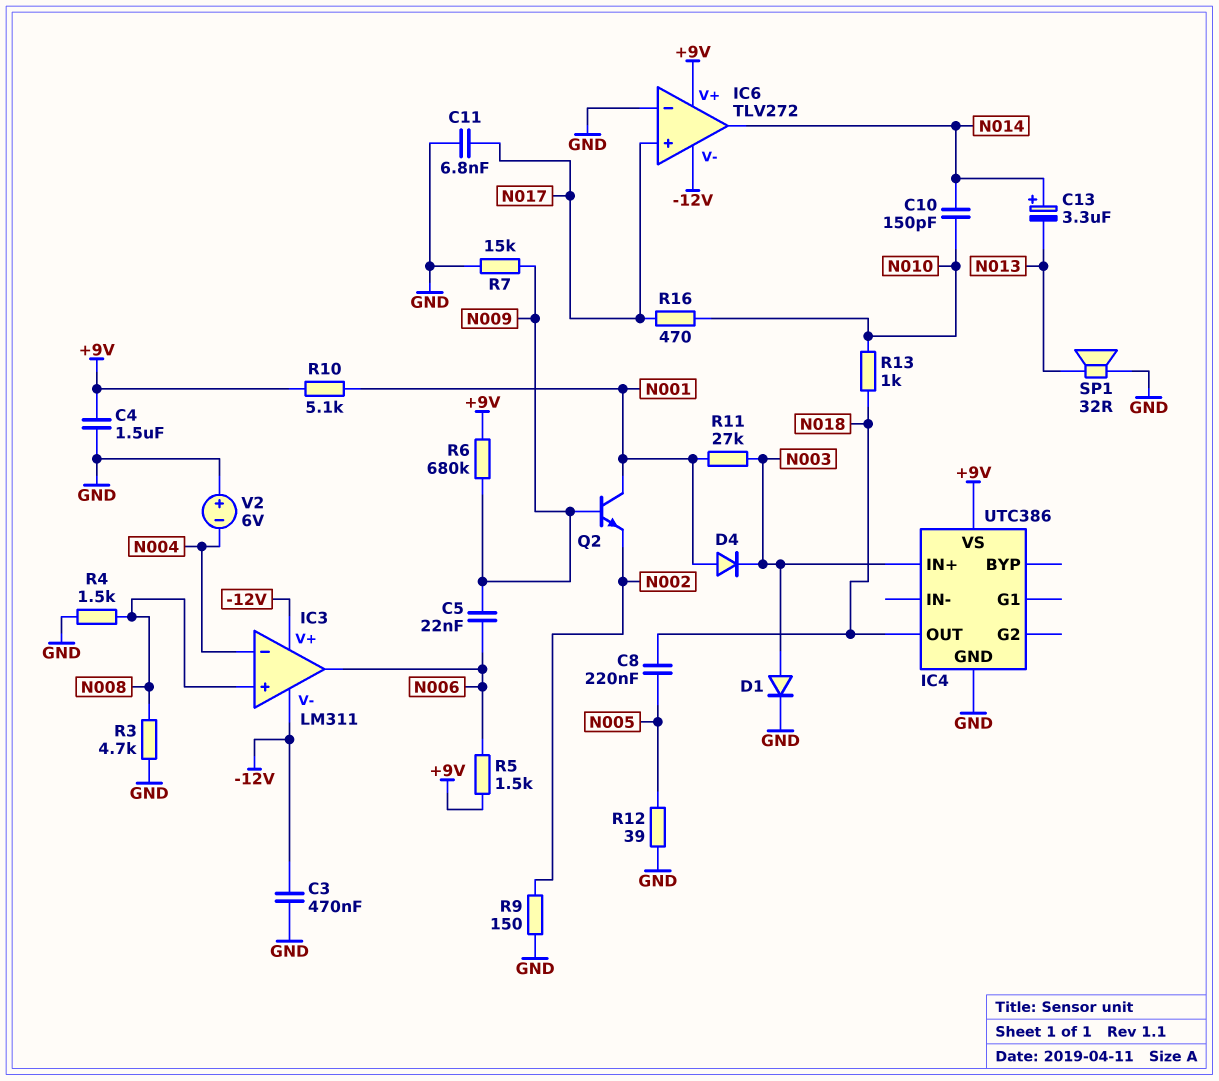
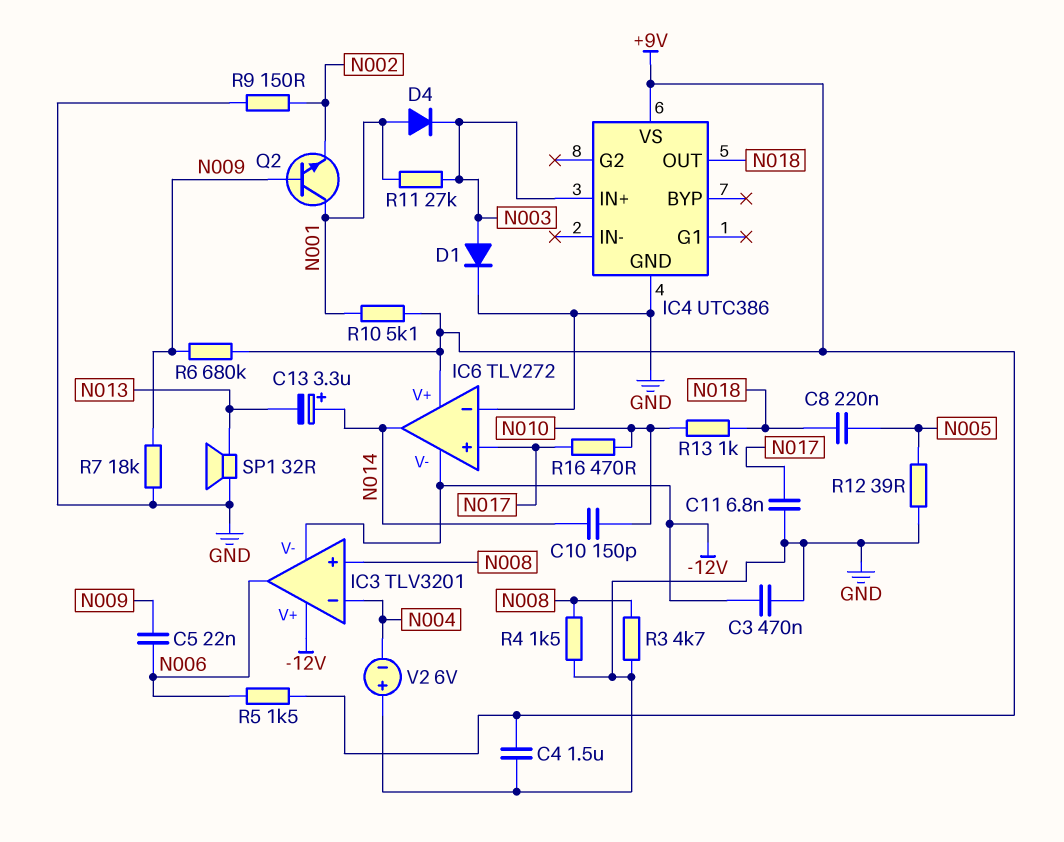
IC3: LM311 -> TLV3201
R7: 15k (GND, N009) -> 18k (GND, N009)

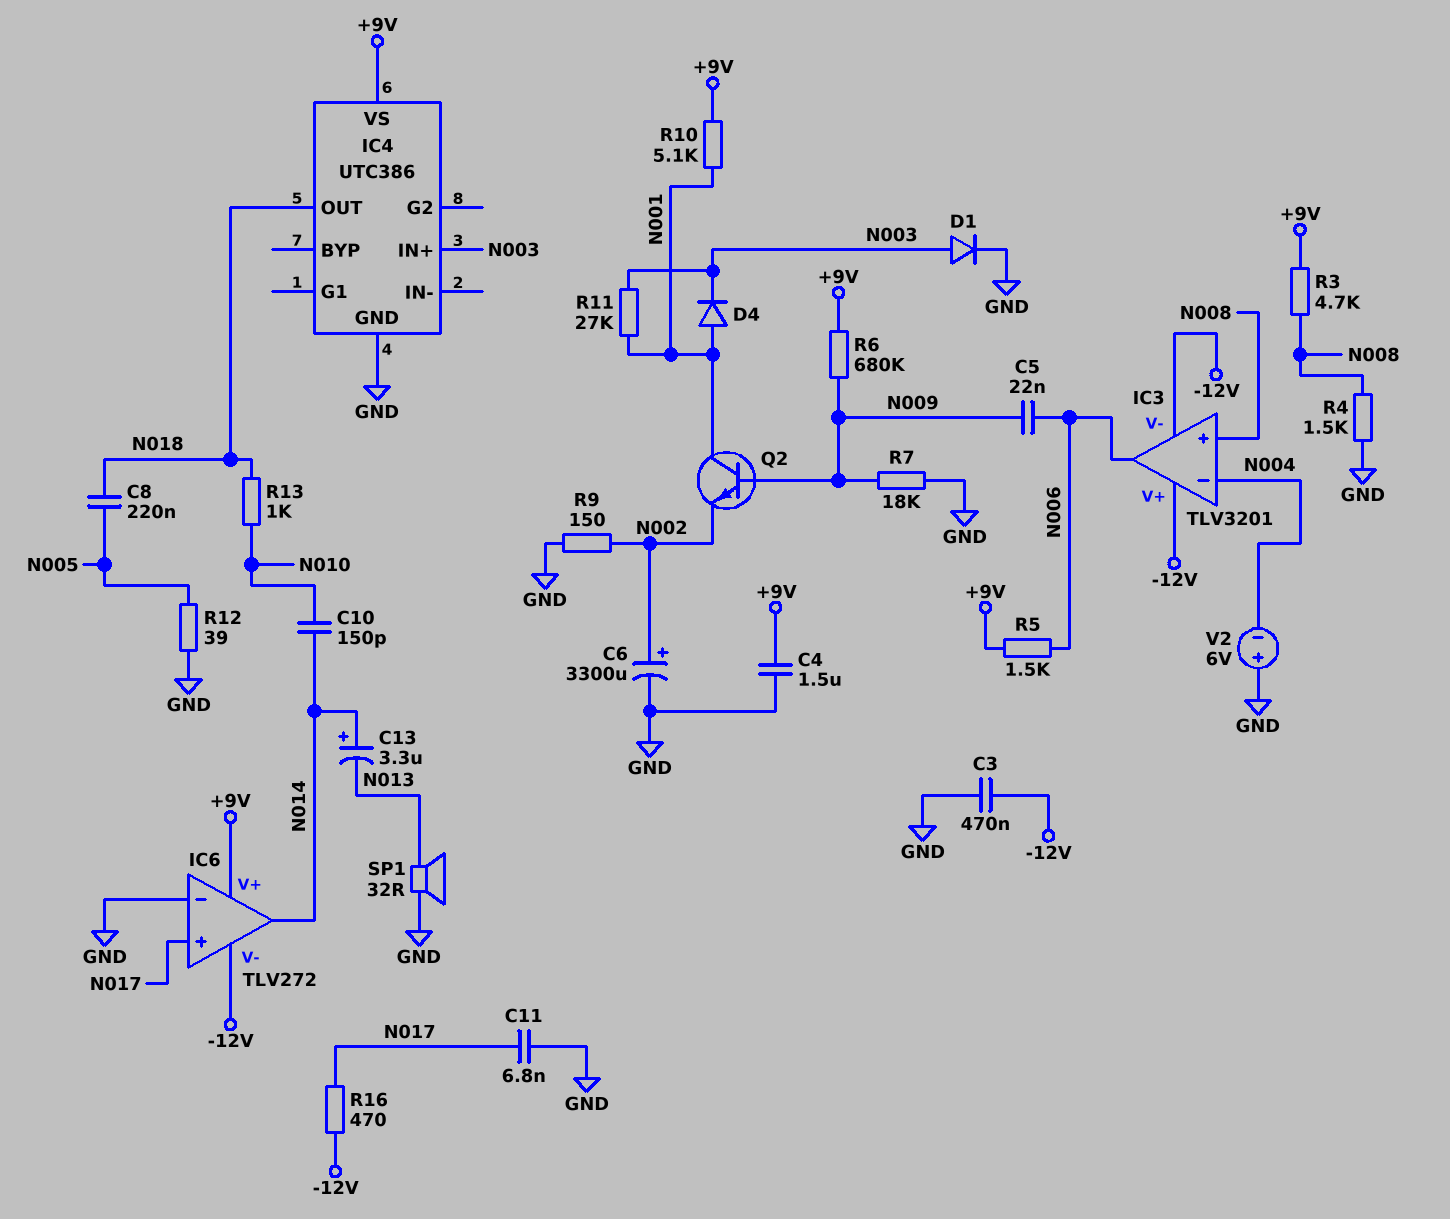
C6: none -> 3300uF (plus N002, minus GND)
R3: 4.7k (GND, N008) -> 4.7k (+9V, N008)
R16: 470 (N010, N017) -> 470 (-12V, N017)

